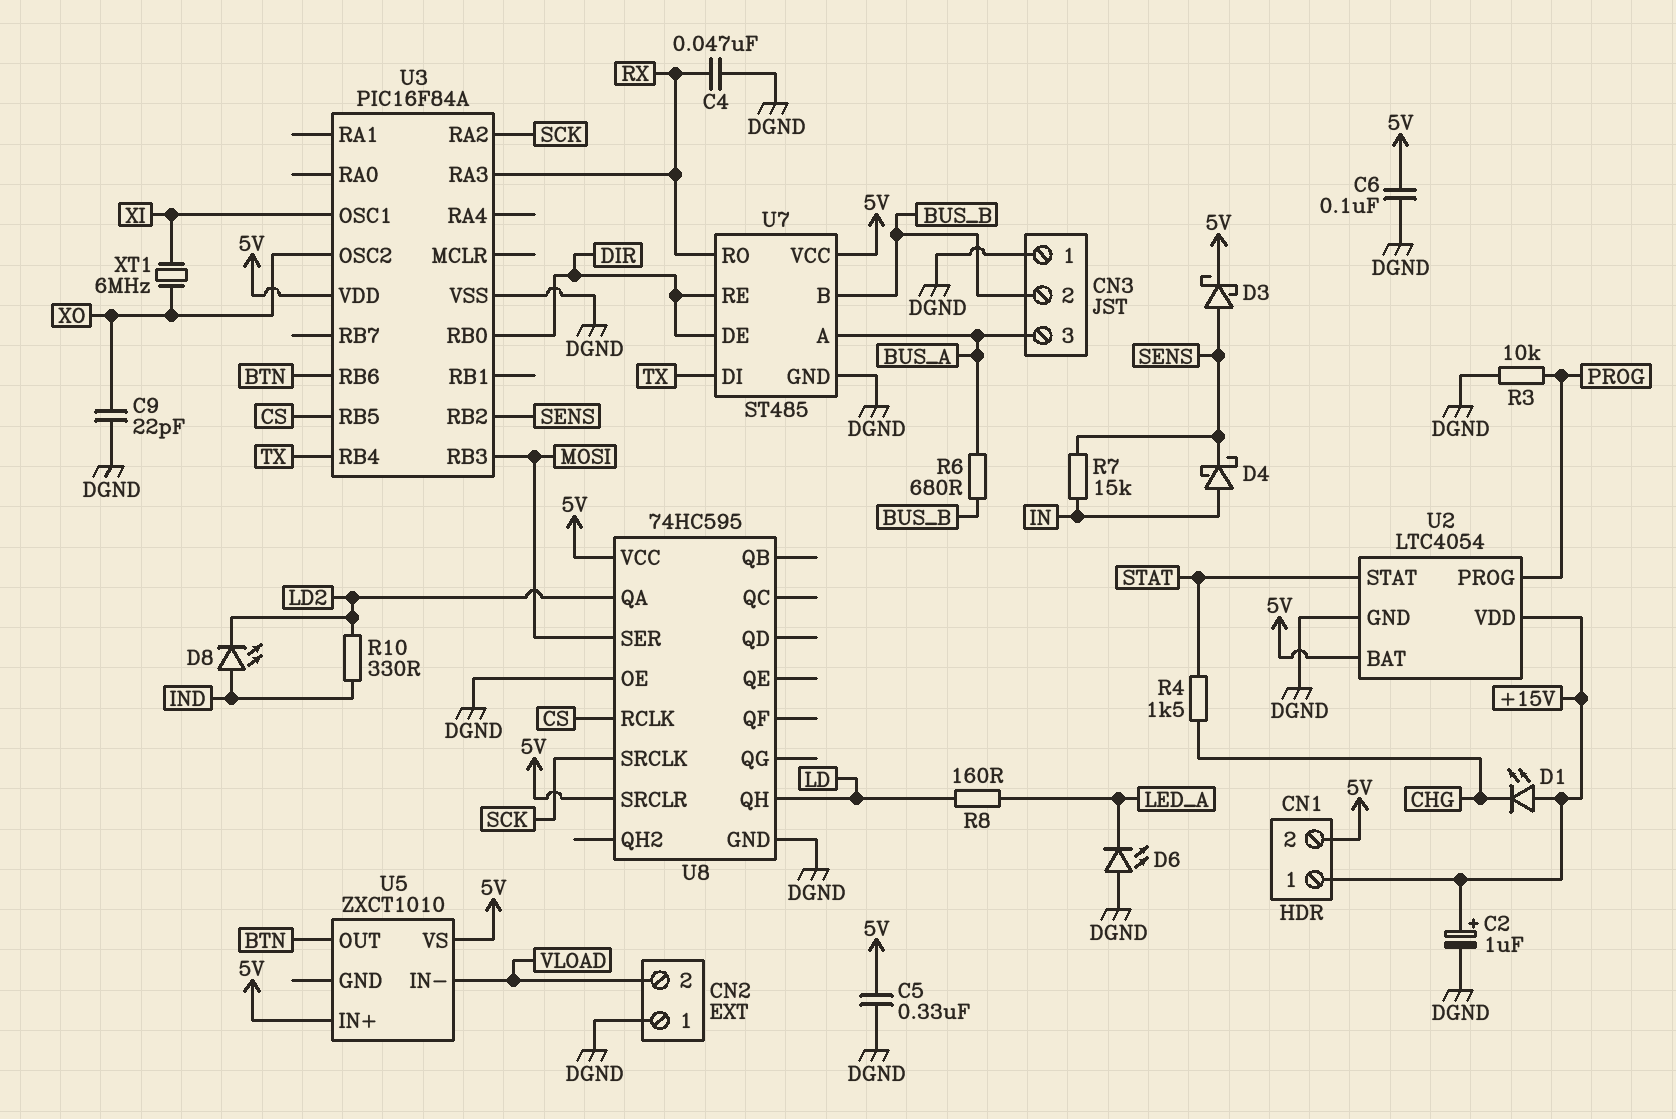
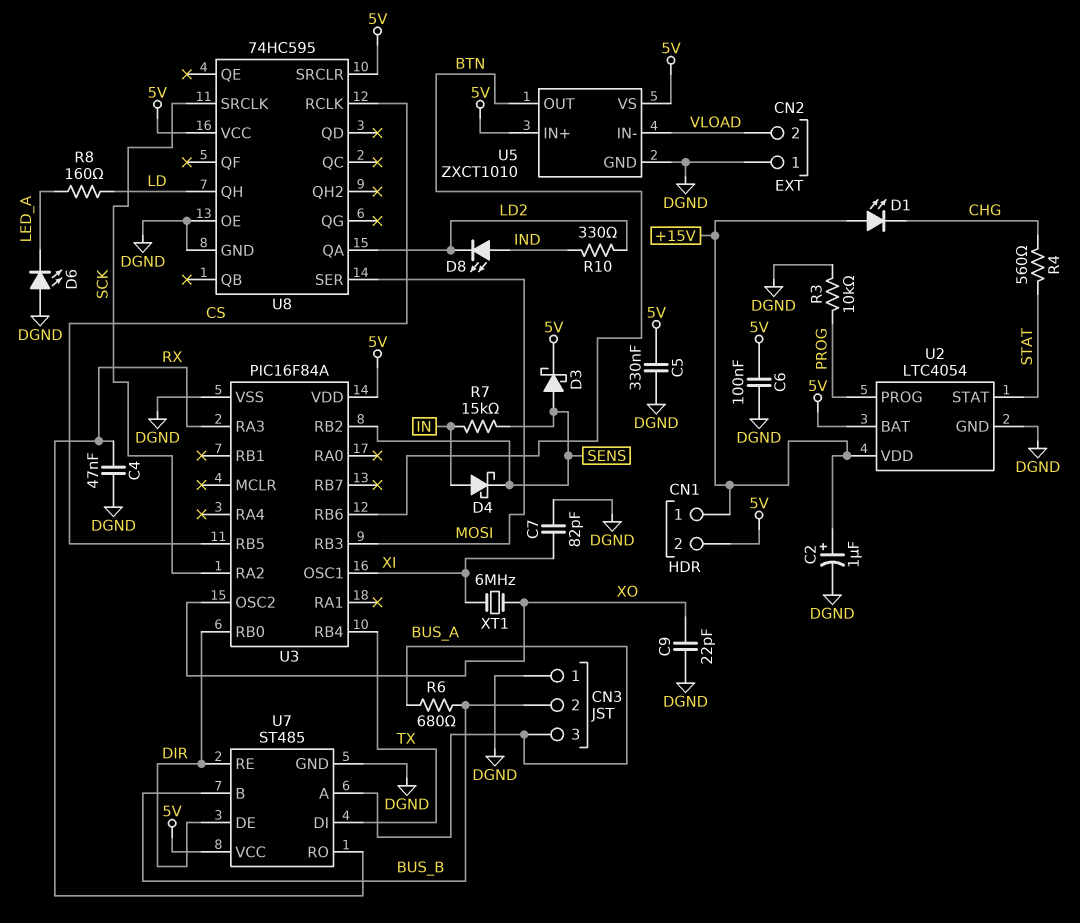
C7: none -> 82pF (DGND, XI)
R4: 1.5k (CHG, STAT) -> 560 (CHG, STAT)
U5 pin GND: none -> DGND

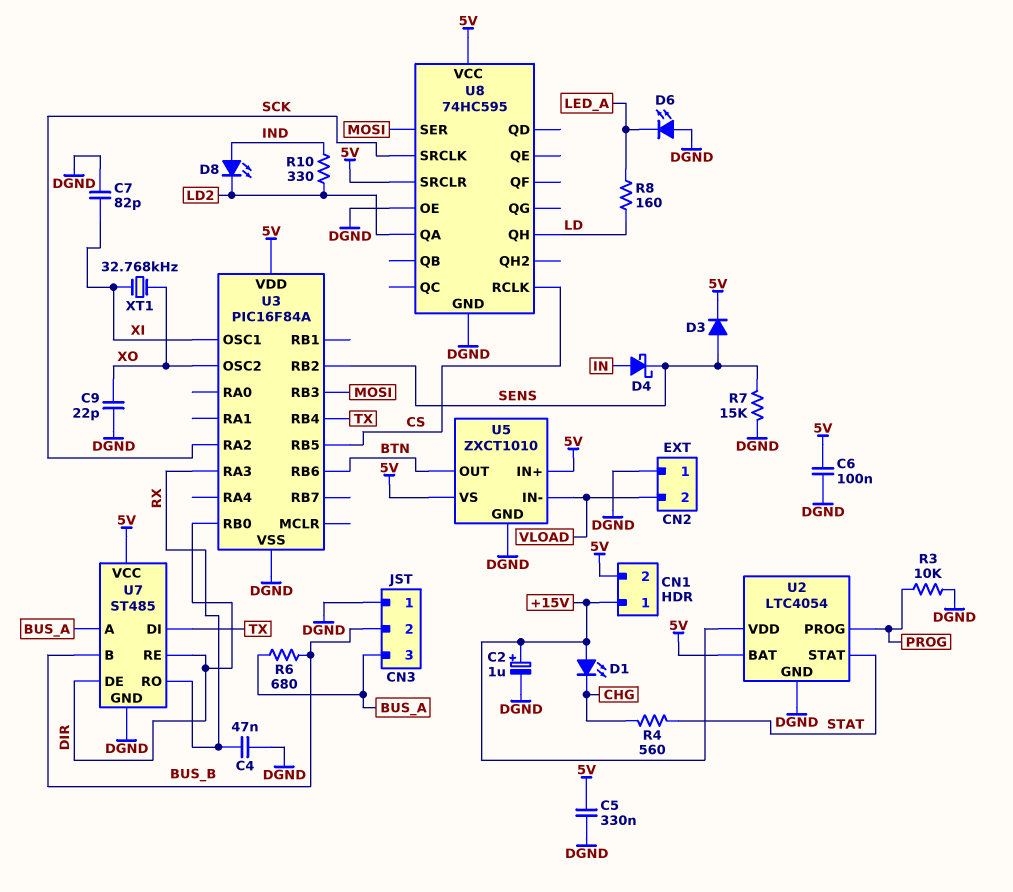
D3: schottky (A SENS, K 5V) -> diode (A SENS, K 5V)
R7: 15k (IN, SENS) -> 15k (DGND, SENS)
XT1: 6MHz (XI, XO) -> 32.768kHz (XI, XO)

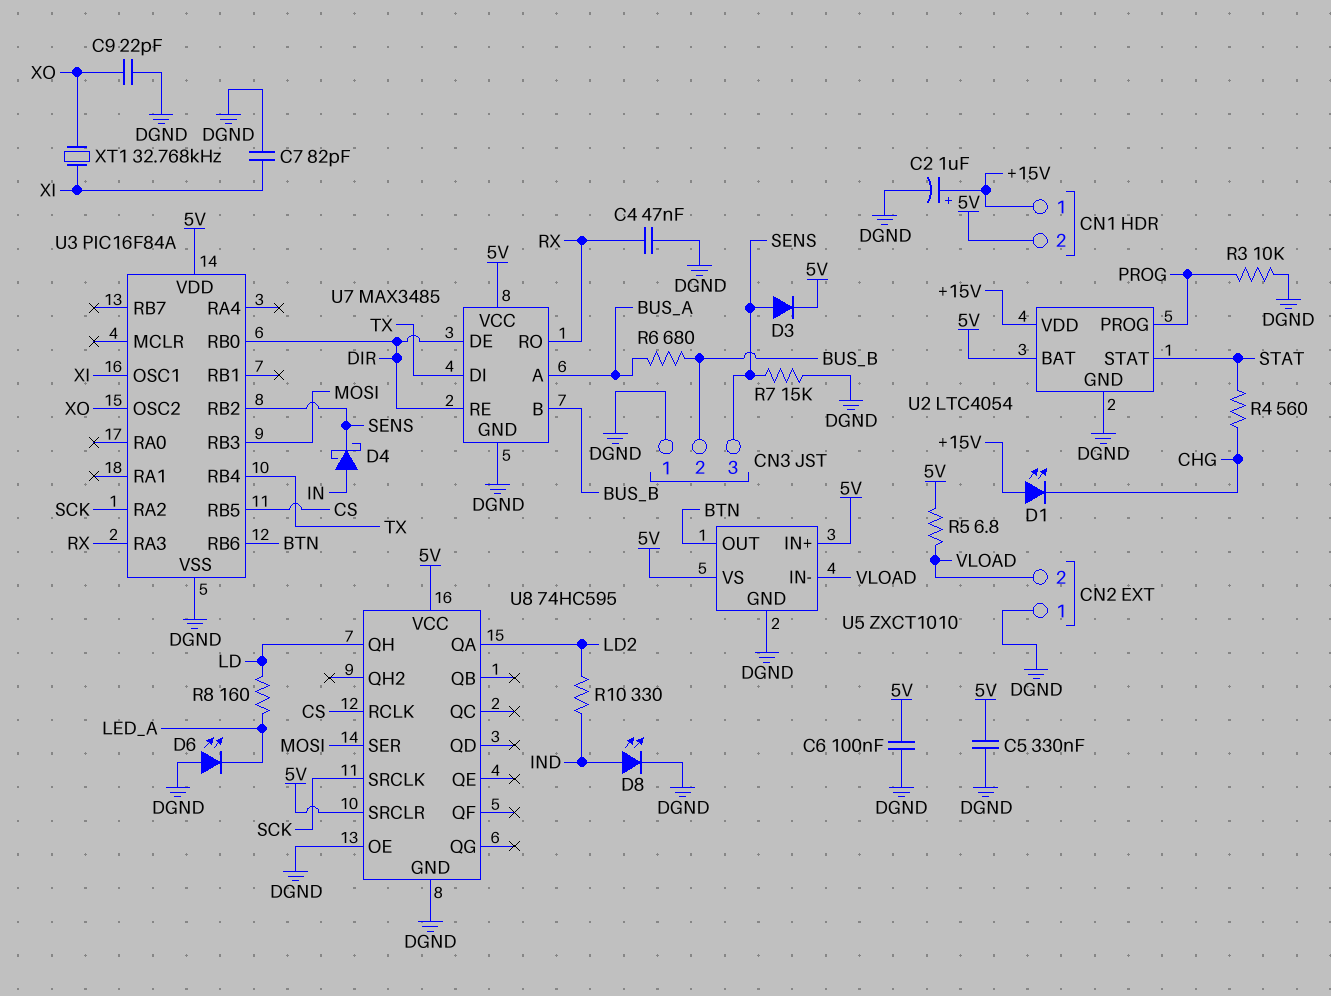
CN3 pin 3: BUS_A -> SENS
D8: LED (A IND, K LD2) -> LED (A IND, K DGND)
R5: none -> 6.8 (5V, VLOAD)
U7: ST485 -> MAX3485

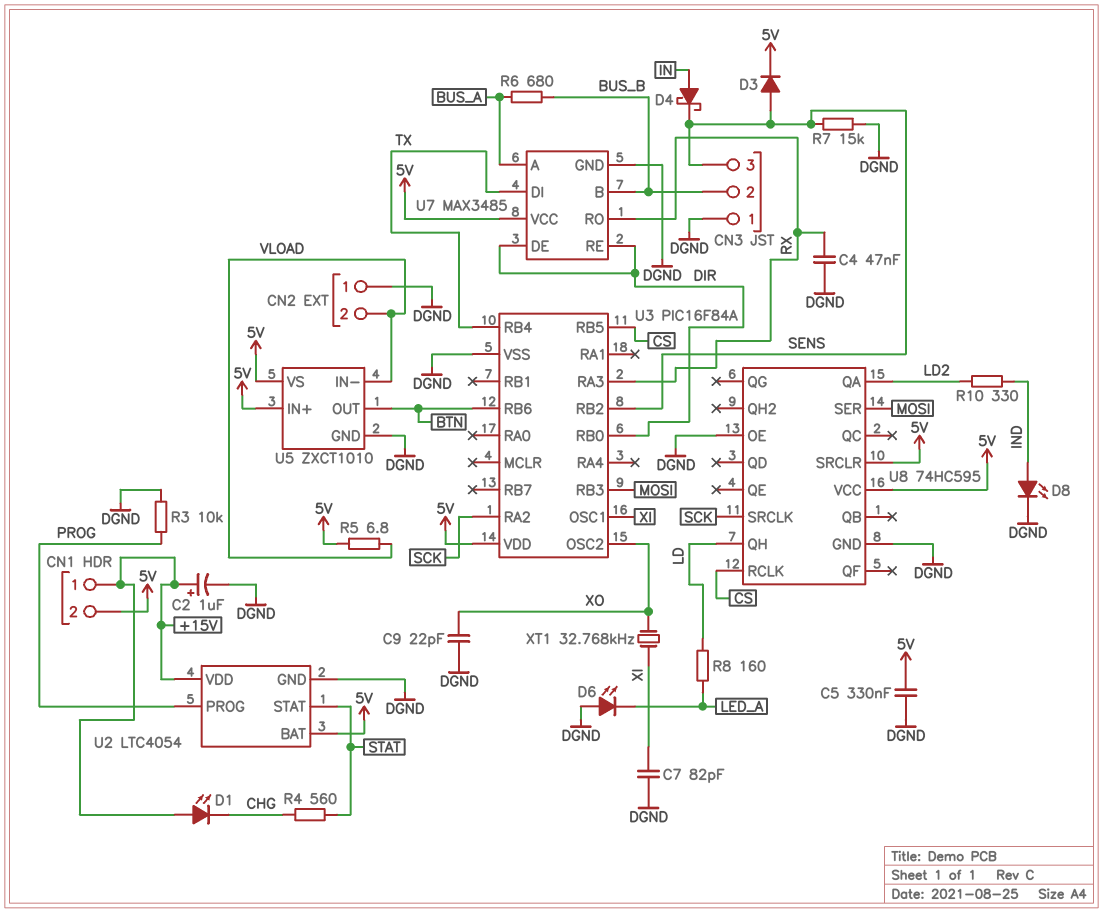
C6: 100nF (5V, DGND) -> none

